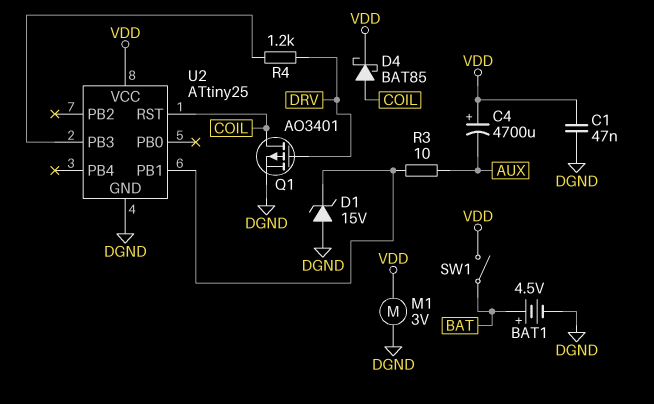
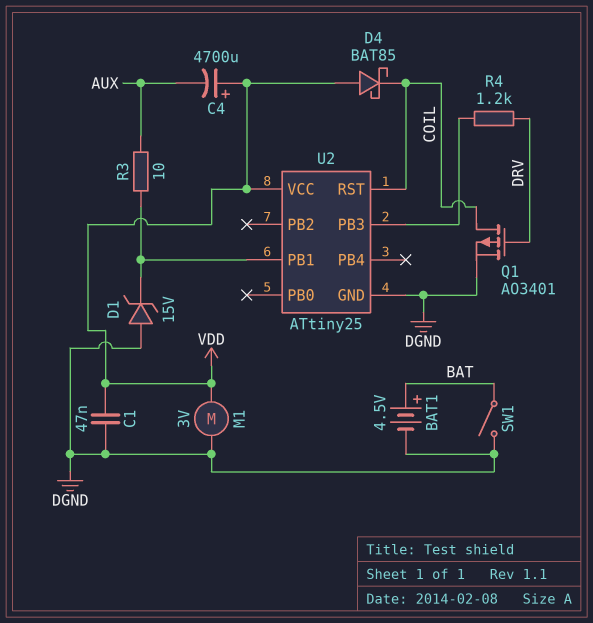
D4: schottky BAT85 (A COIL, K VDD) -> schottky BAT85 (A VDD, K COIL)
SW1: switch (BAT, VDD) -> switch (BAT, DGND)

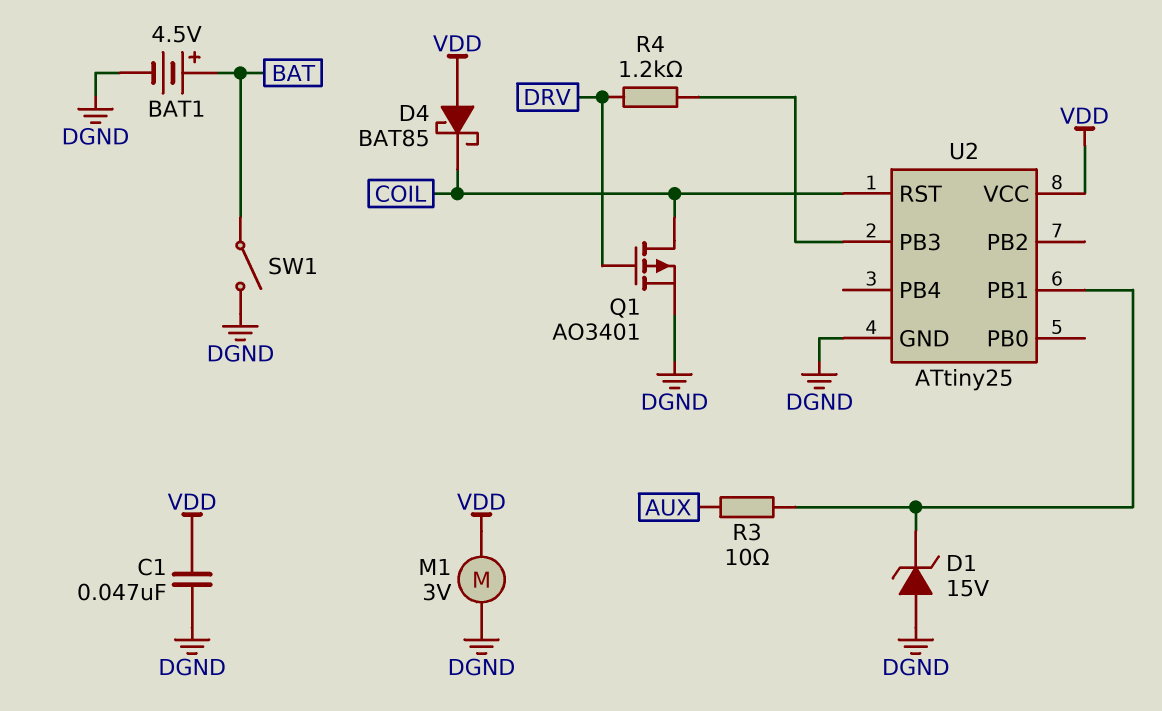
C4: 4700uF (plus VDD, minus AUX) -> none

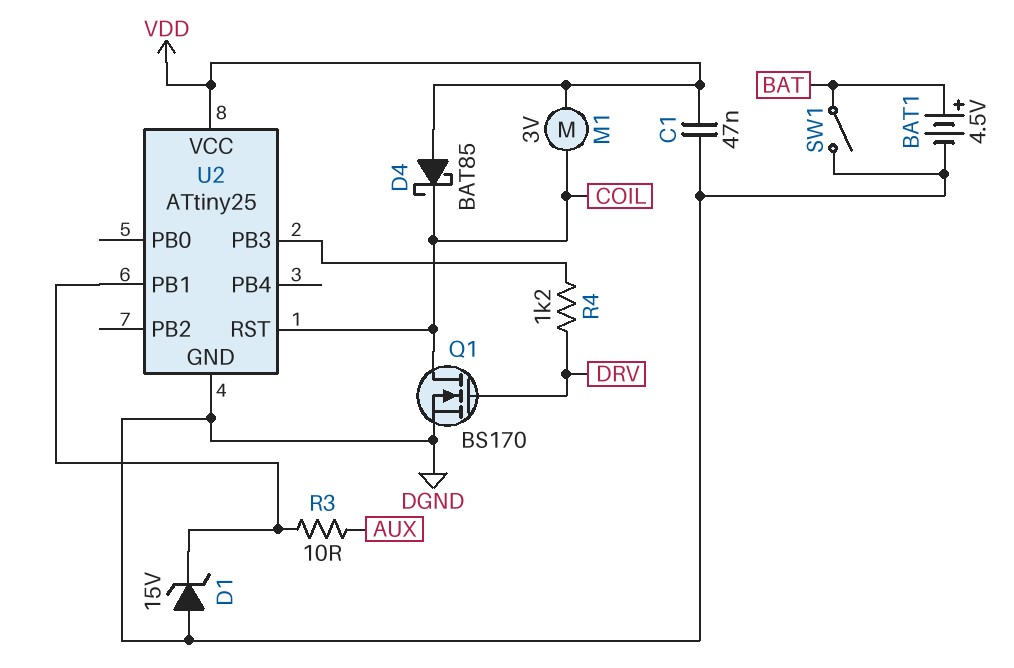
M1: motor 3V (DGND, VDD) -> motor 3V (COIL, VDD)
Q1: PMOS AO3401 (G DRV, D COIL, S DGND) -> NMOS BS170 (G DRV, D COIL, S DGND)

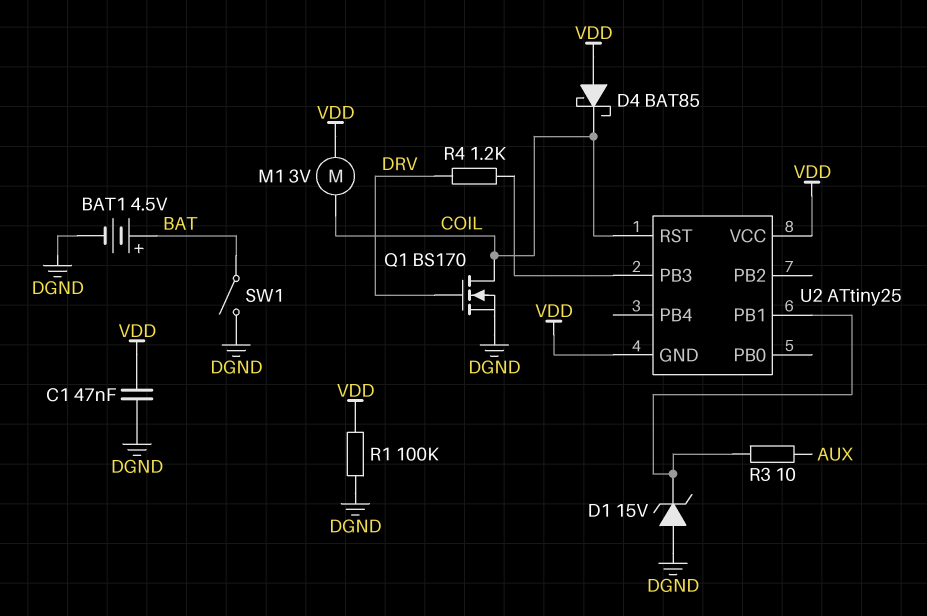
R1: none -> 100k (DGND, VDD)
U2 pin GND: DGND -> VDD

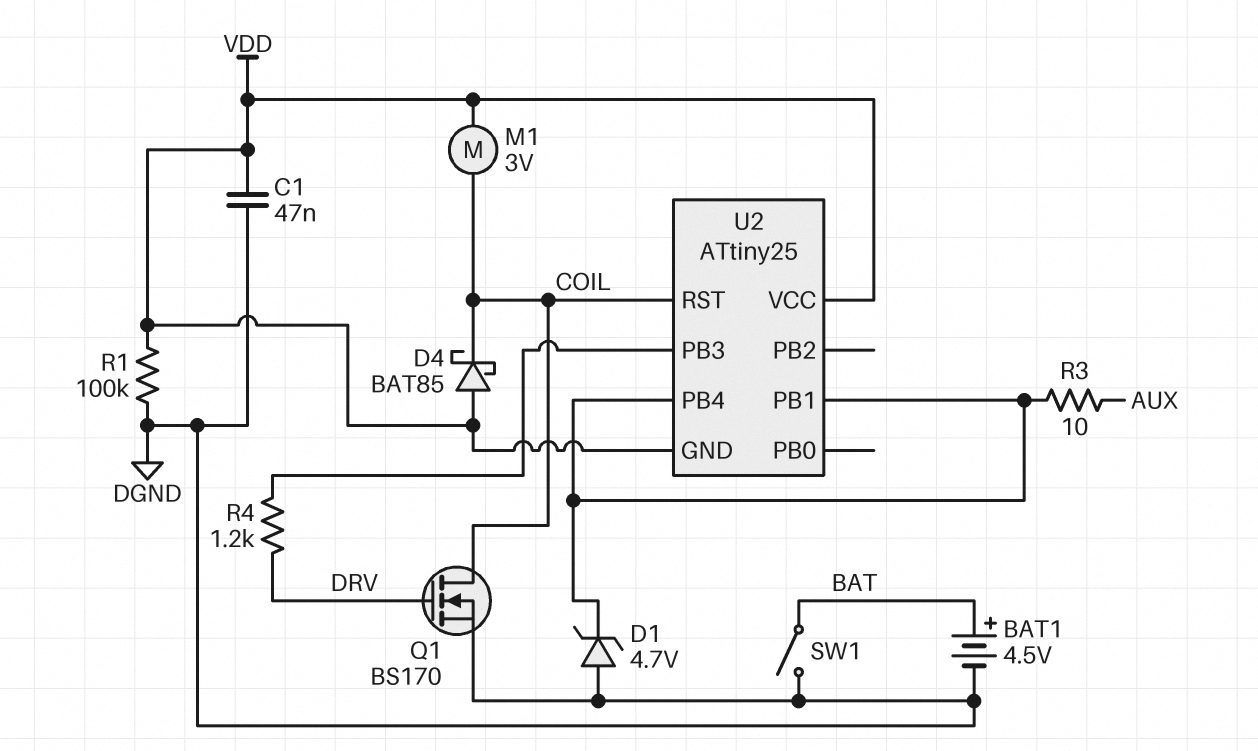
D1: zener 15V (A DGND, K U2/PB1) -> zener 4.7V (A DGND, K U2/PB1)
U2 pin PB4: none -> U2/PB1

